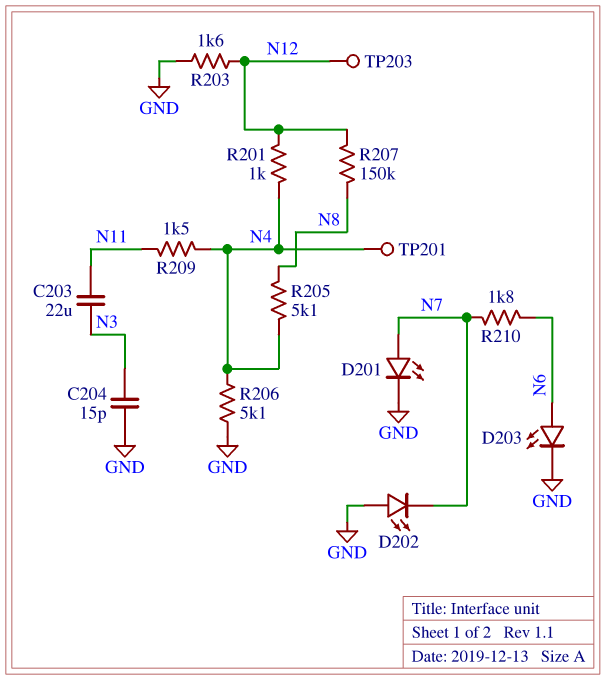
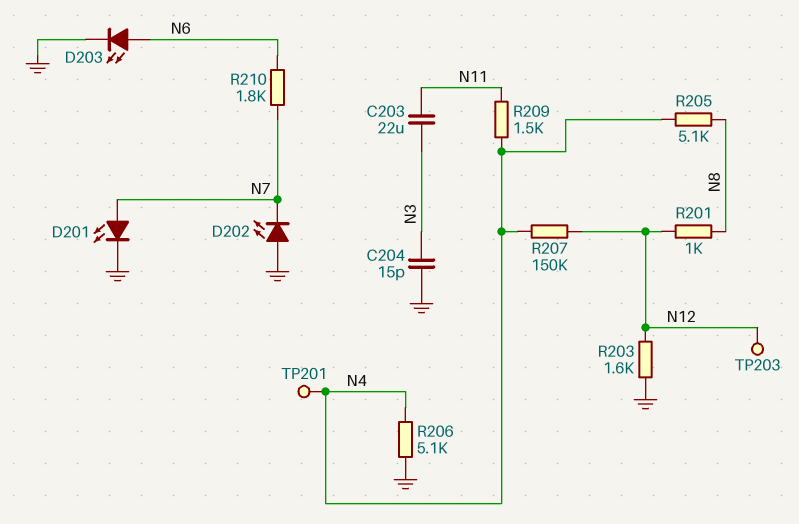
R201: 1k (N4, N12) -> 1k (N8, N12)
R207: 150k (N8, N12) -> 150k (N4, N12)

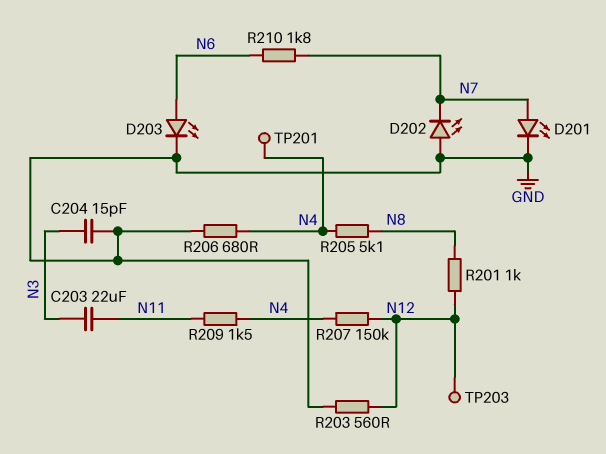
R203: 1.6k (GND, N12) -> 560 (GND, N12)
R206: 5.1k (GND, N4) -> 680 (GND, N4)

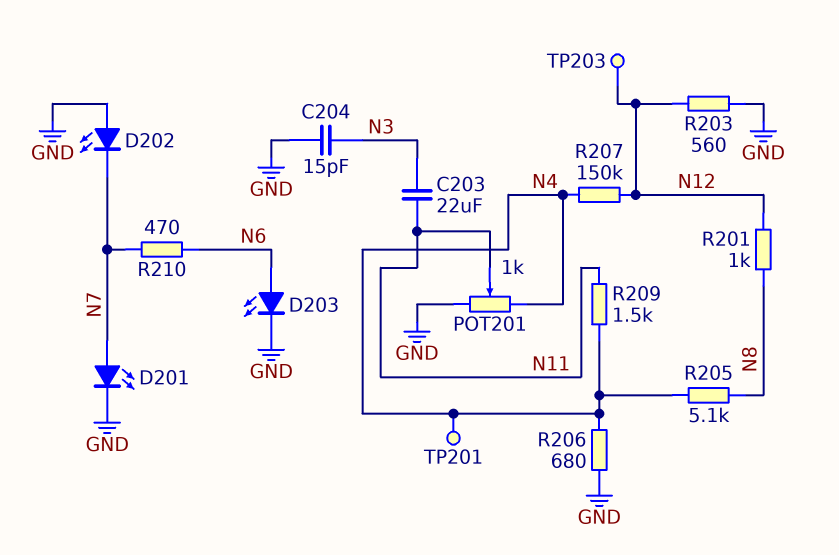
POT201: none -> 1k (GND, N4, wiper N11)
R210: 1.8k (N6, N7) -> 470 (N6, N7)

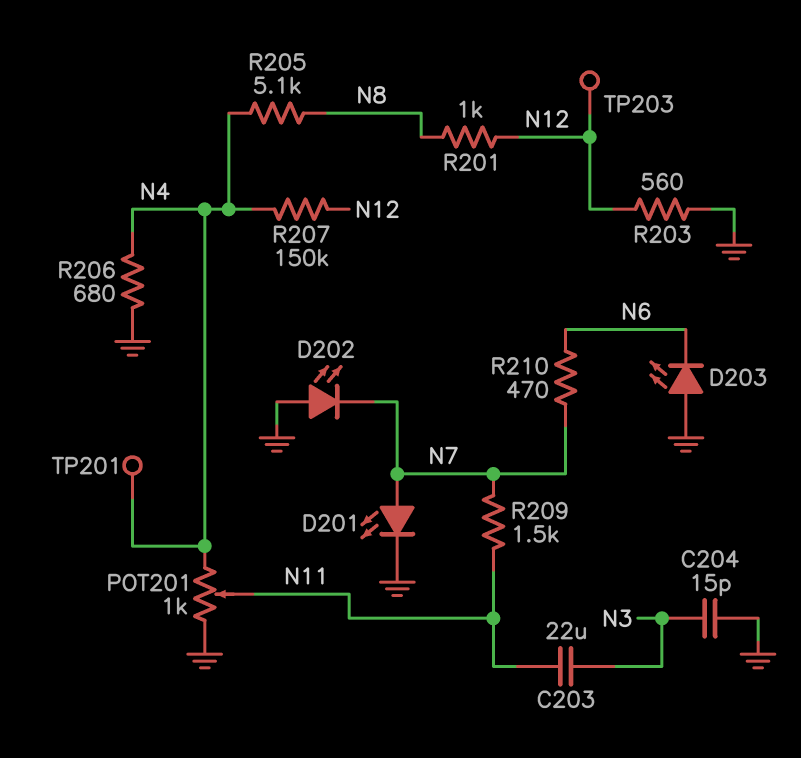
D203: LED (A N6, K GND) -> LED (A GND, K N6)
R209: 1.5k (N4, N11) -> 1.5k (N7, N11)

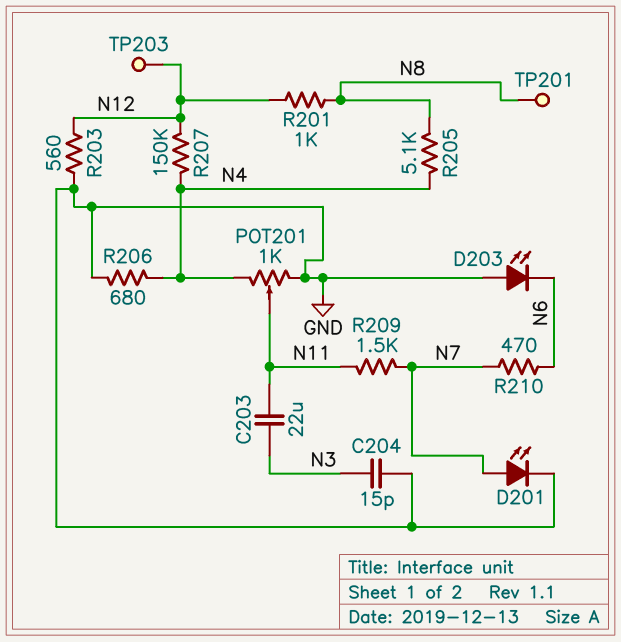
D202: LED (A GND, K N7) -> none
TP201: test point (N4) -> test point (N8)

